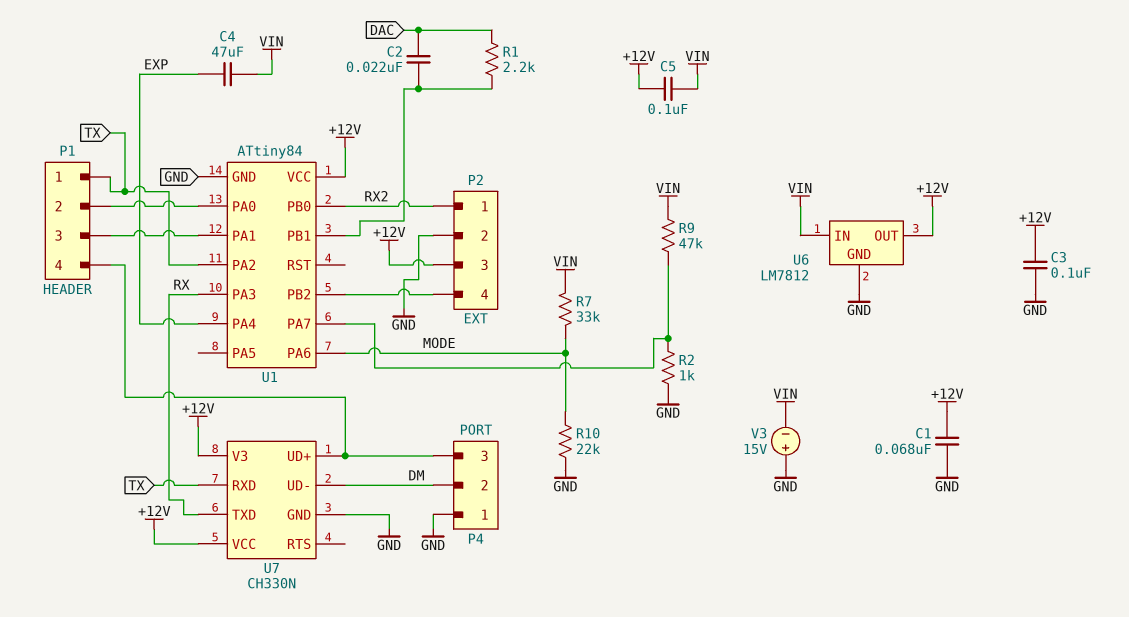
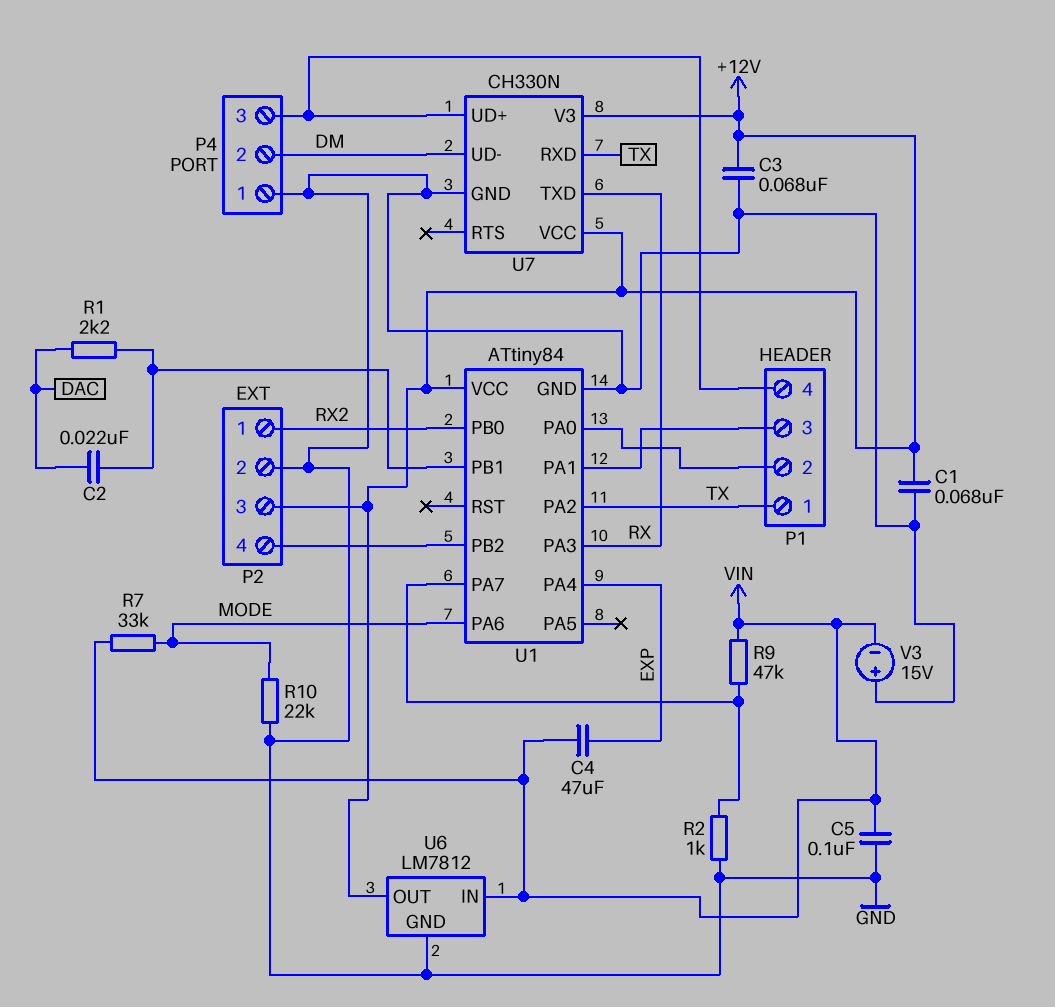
C3: 100nF (+12V, GND) -> 68nF (+12V, GND)
C5: 100nF (+12V, VIN) -> 100nF (GND, VIN)

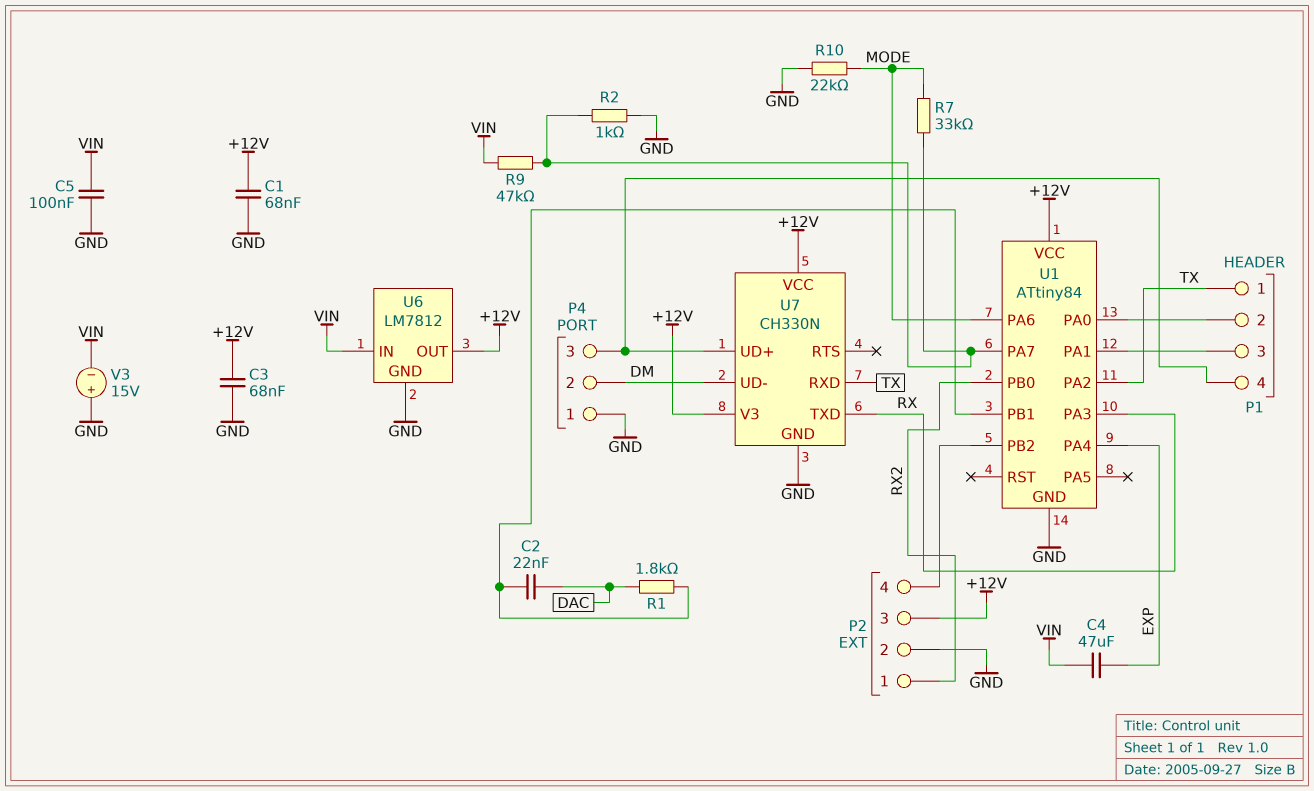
R1: 2.2k (DAC, U1/PB1) -> 1.8k (DAC, U1/PB1)
R7: 33k (MODE, VIN) -> 33k (MODE, U1/PA7)

